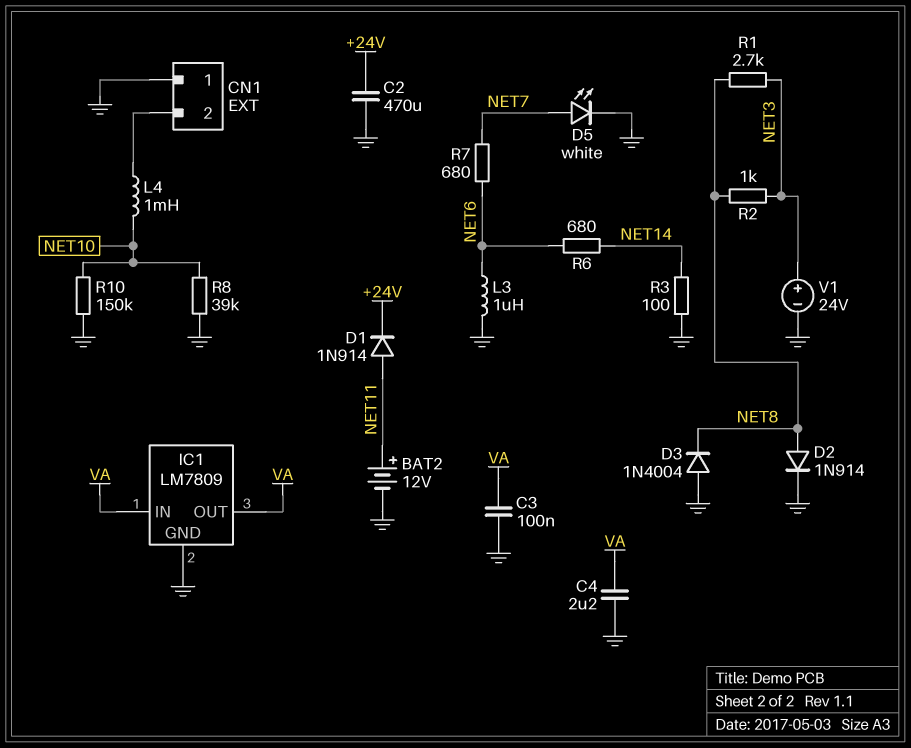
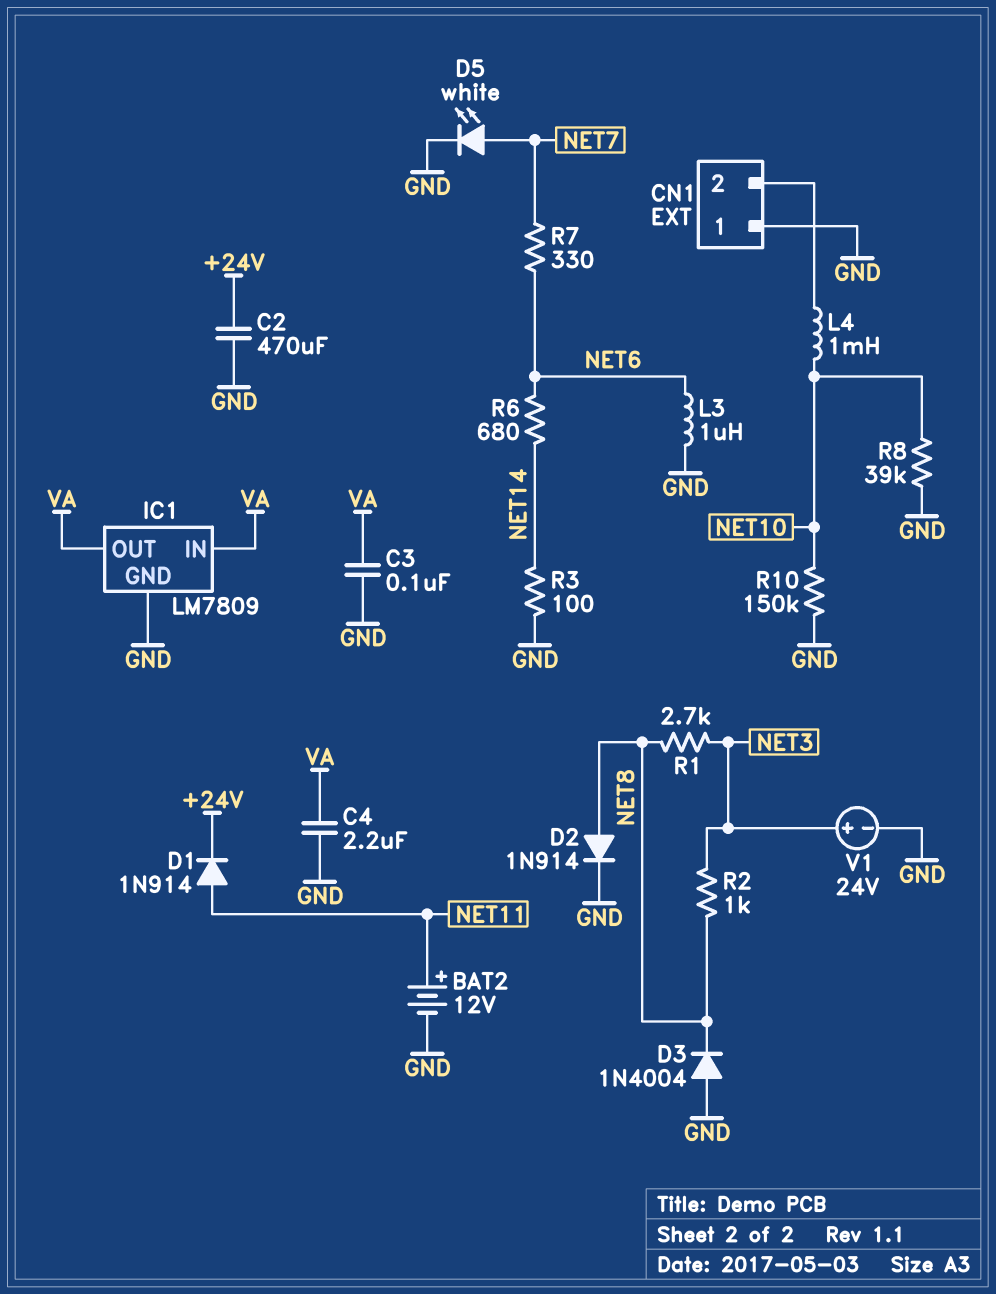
R7: 680 (NET6, NET7) -> 330 (NET6, NET7)

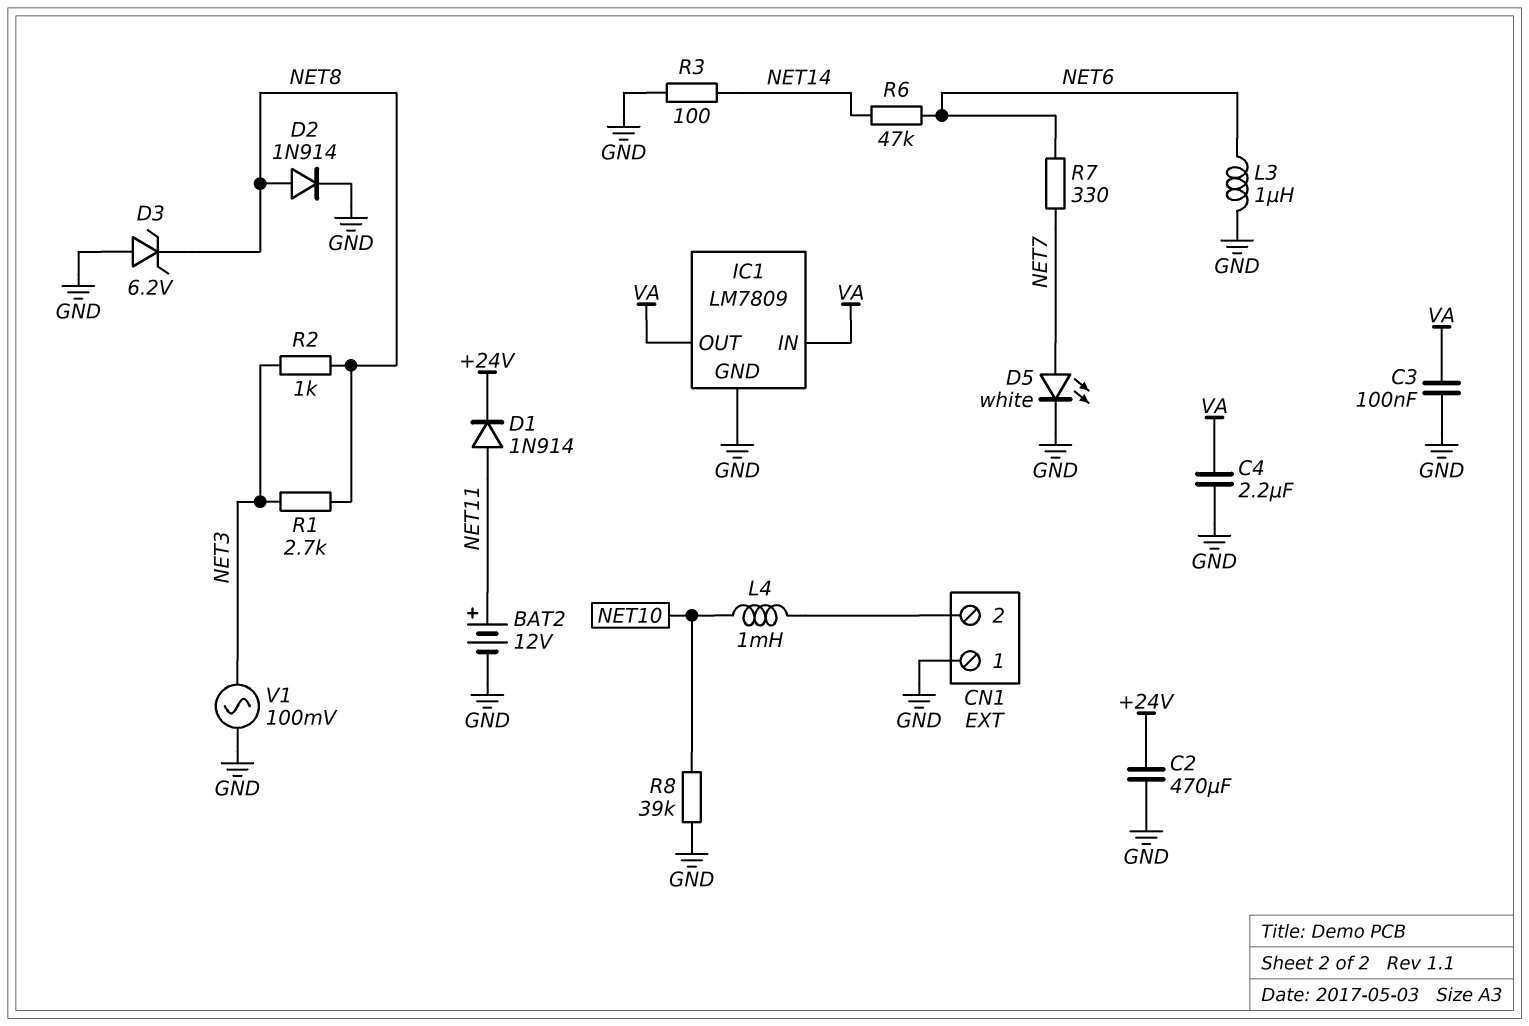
D3: diode 1N4004 (A GND, K NET8) -> zener 6.2V (A GND, K NET8)
R6: 680 (NET6, NET14) -> 47k (NET6, NET14)
R10: 150k (GND, NET10) -> none
V1: 24V (plus NET3, minus GND) -> AC 100mV (GND, NET3)

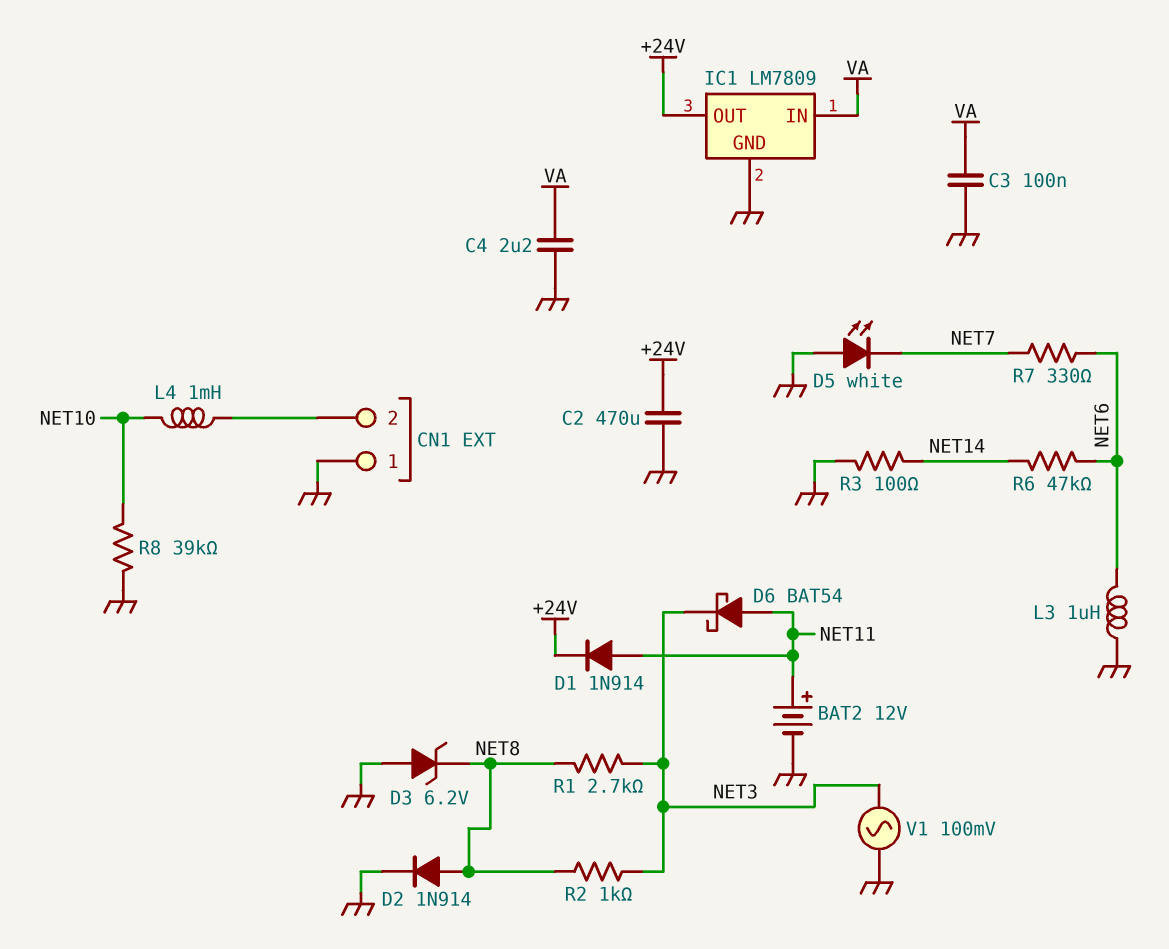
D5: LED white (A NET7, K GND) -> LED white (A GND, K NET7)
D6: none -> schottky BAT54 (A NET11, K NET3)
IC1 pin OUT: VA -> +24V

